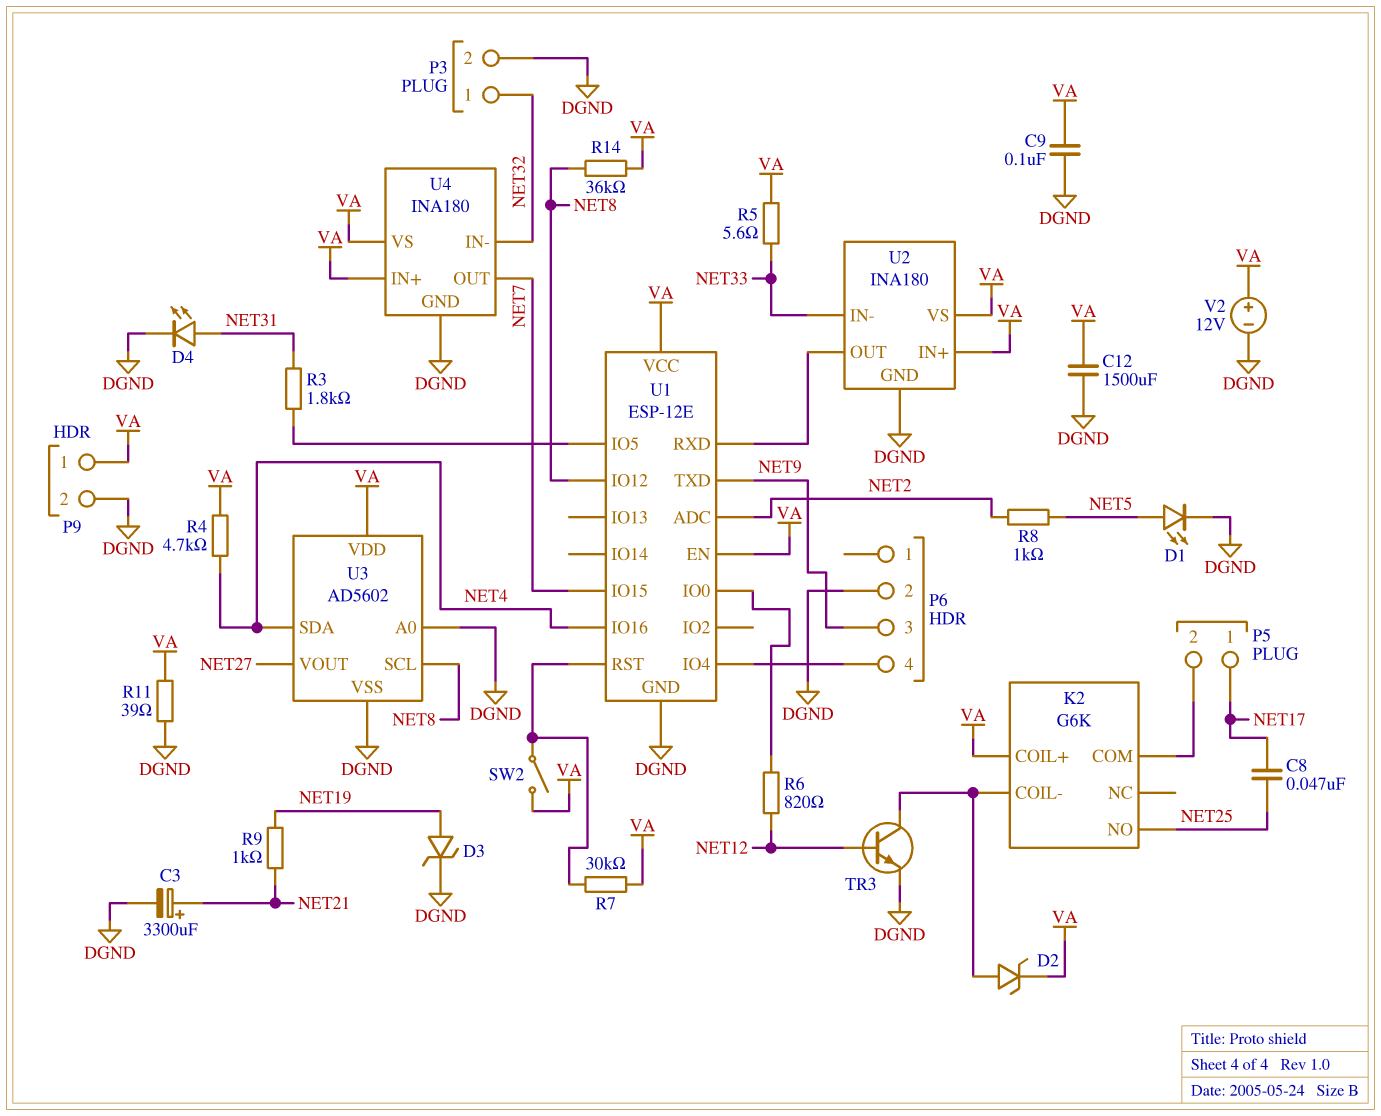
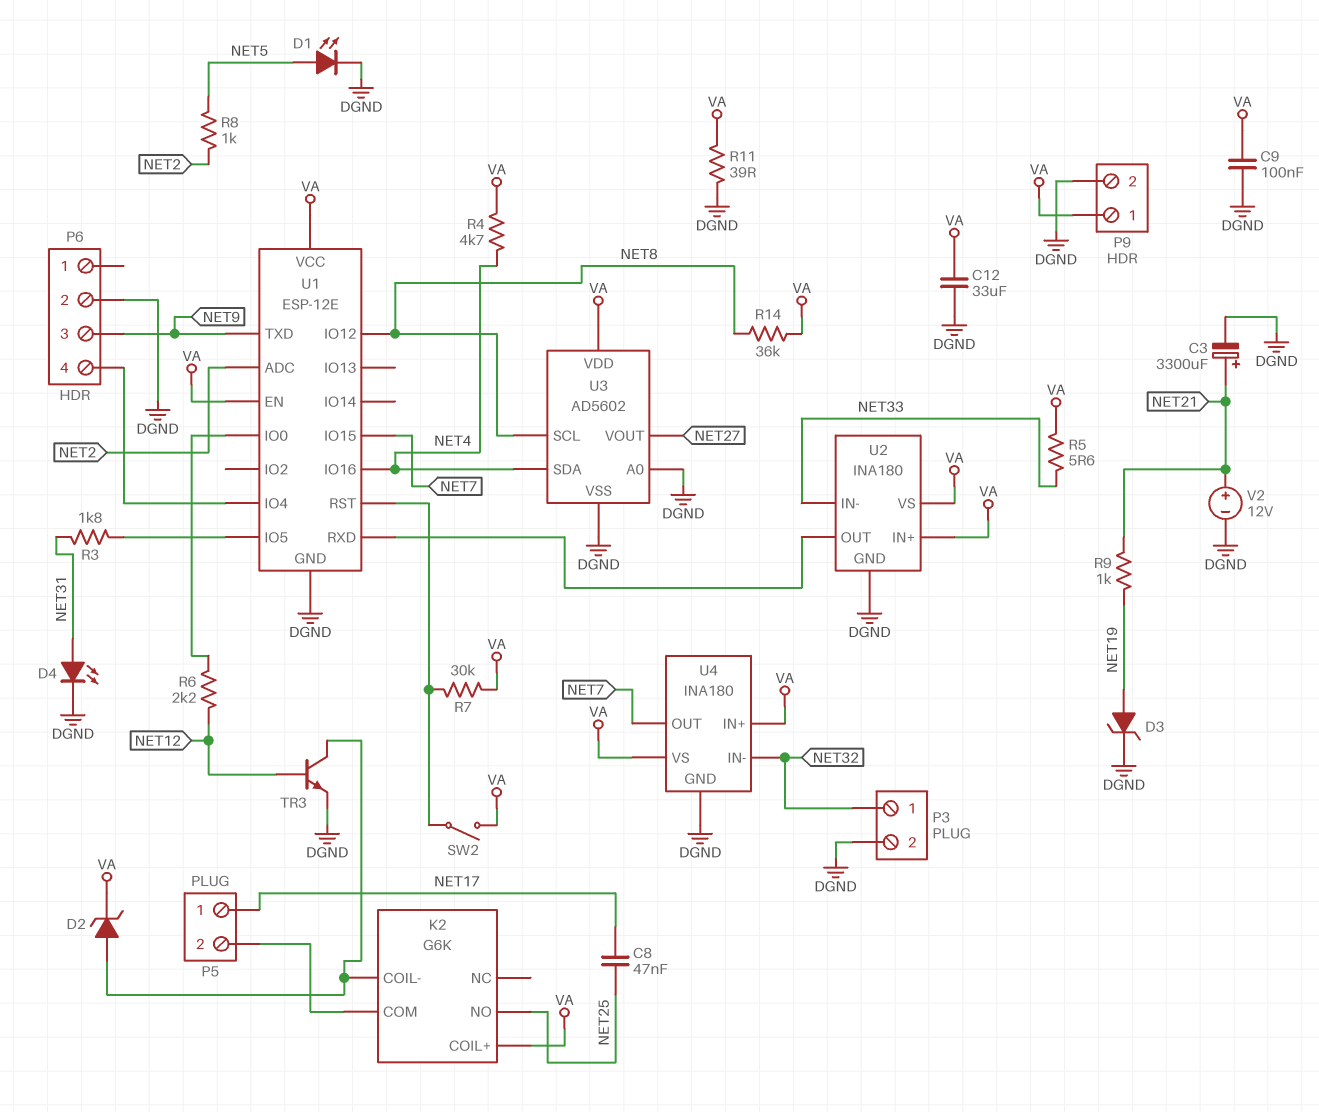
C12: 1500uF (DGND, VA) -> 33uF (DGND, VA)
R6: 820 (NET12, U1/IO0) -> 2.2k (NET12, U1/IO0)
V2: 12V (plus VA, minus DGND) -> 12V (plus NET21, minus DGND)

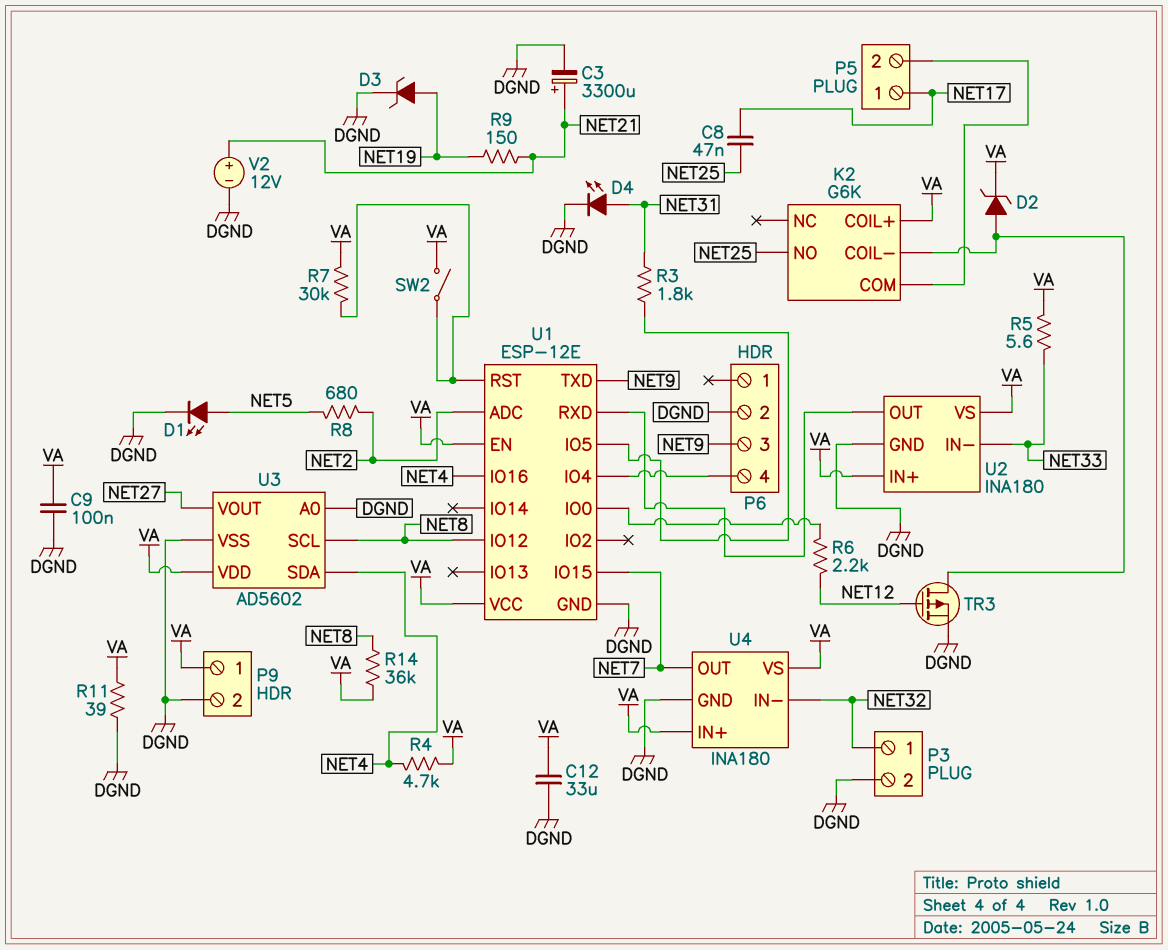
R8: 1k (NET2, NET5) -> 680 (NET2, NET5)
R9: 1k (NET19, NET21) -> 150 (NET19, NET21)
TR3: NPN (B NET12, C K2/COIL-, E DGND) -> PMOS (G NET12, D K2/COIL-, S DGND)

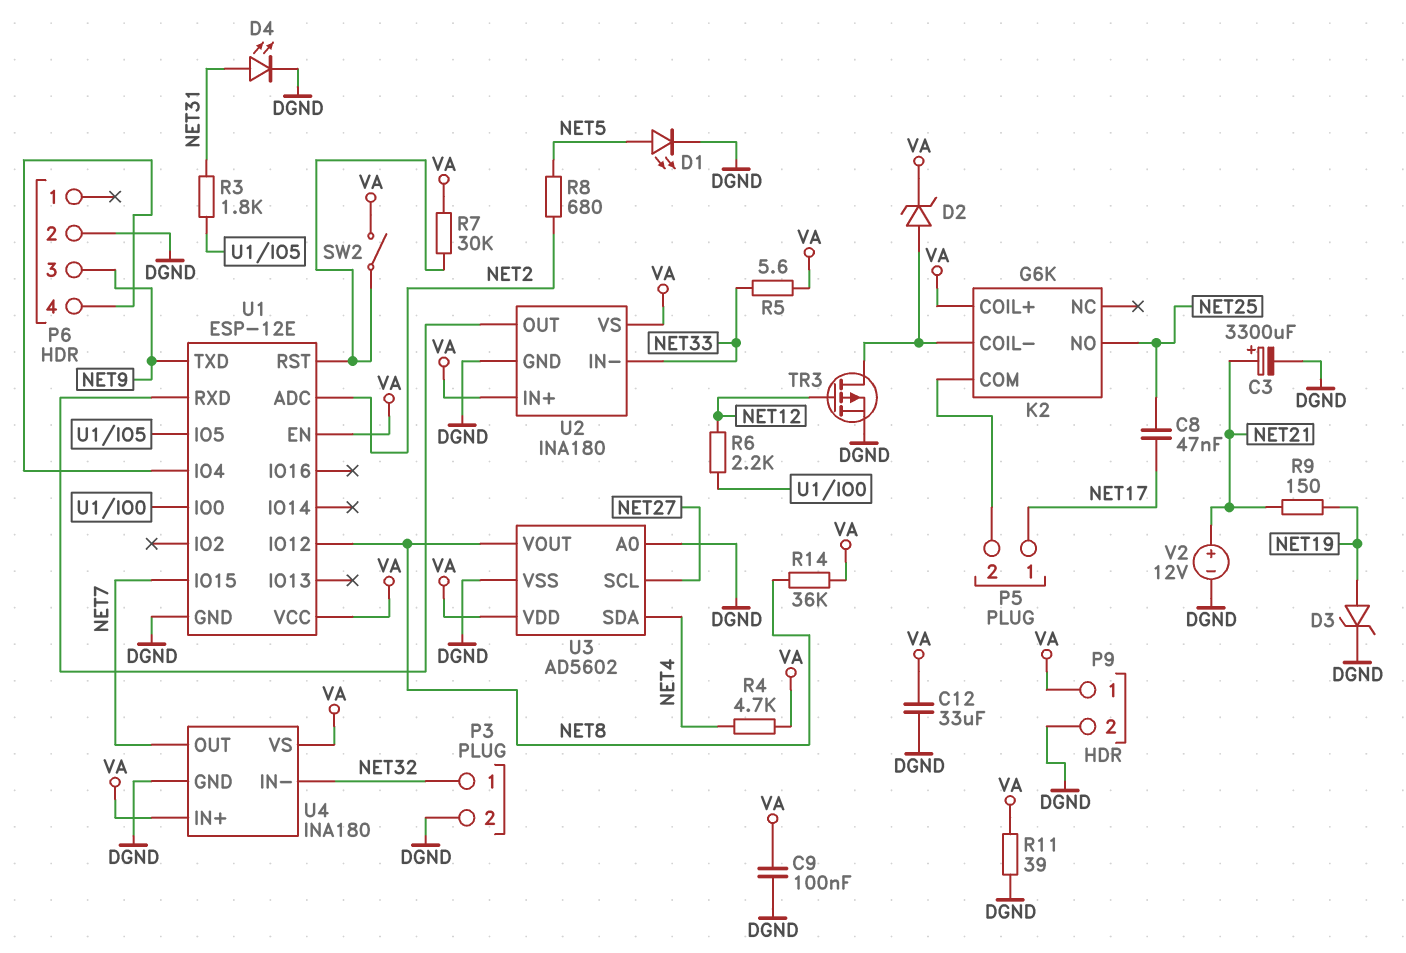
U1 pin IO16: NET4 -> none
U3 pin SCL: NET8 -> NET27
U3 pin VOUT: NET27 -> NET8

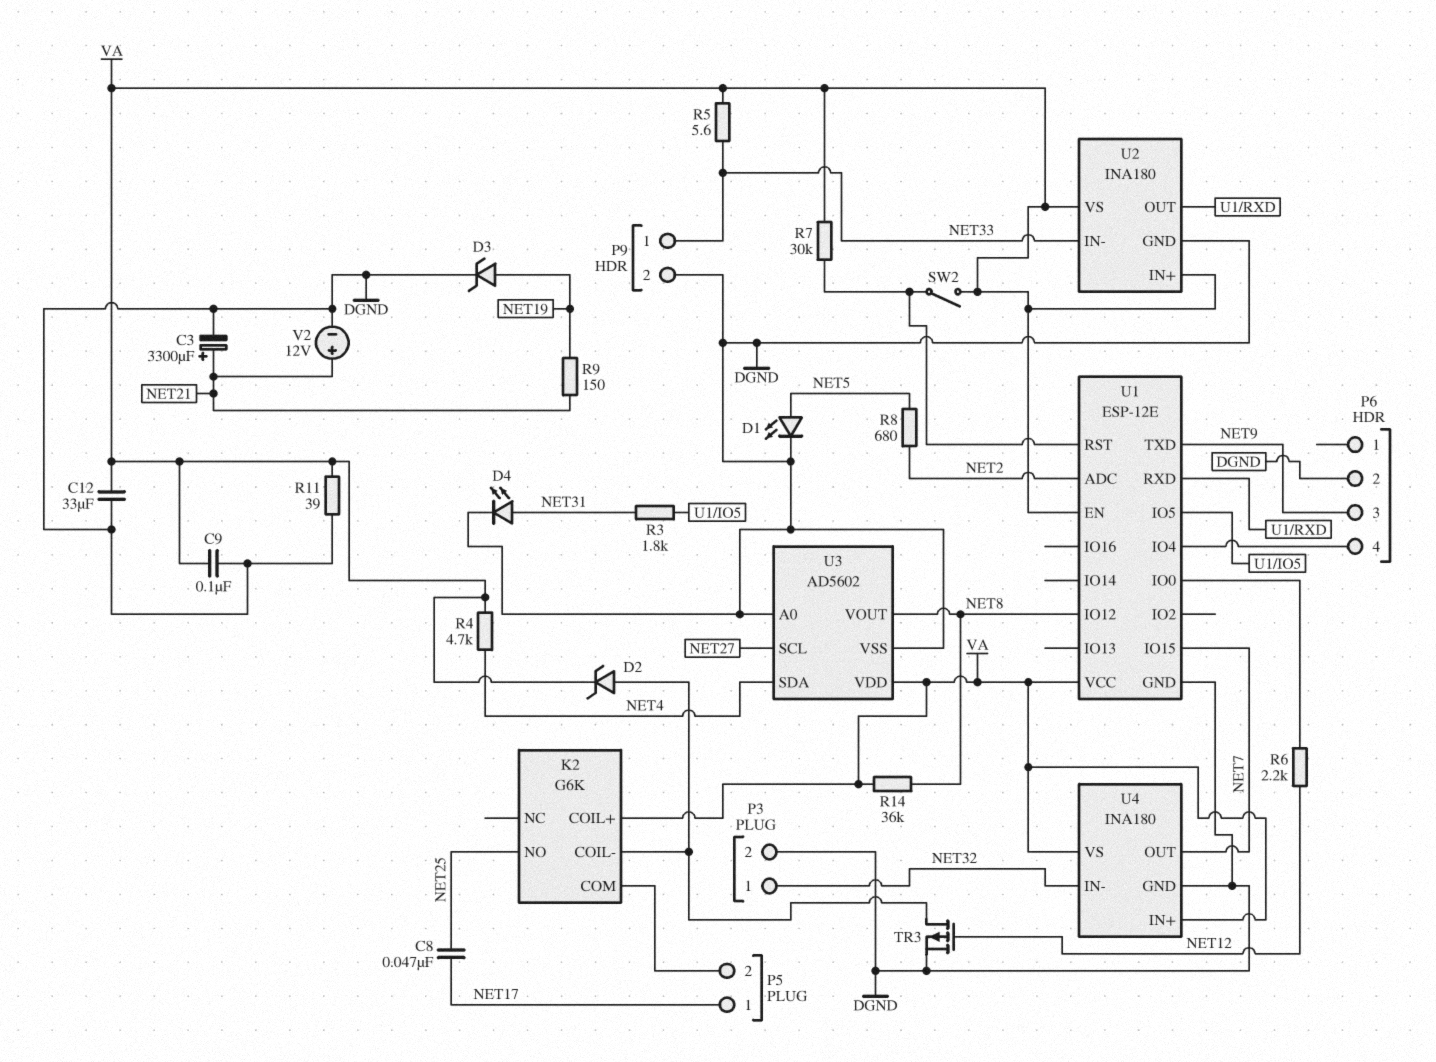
P9 pin 1: VA -> NET33

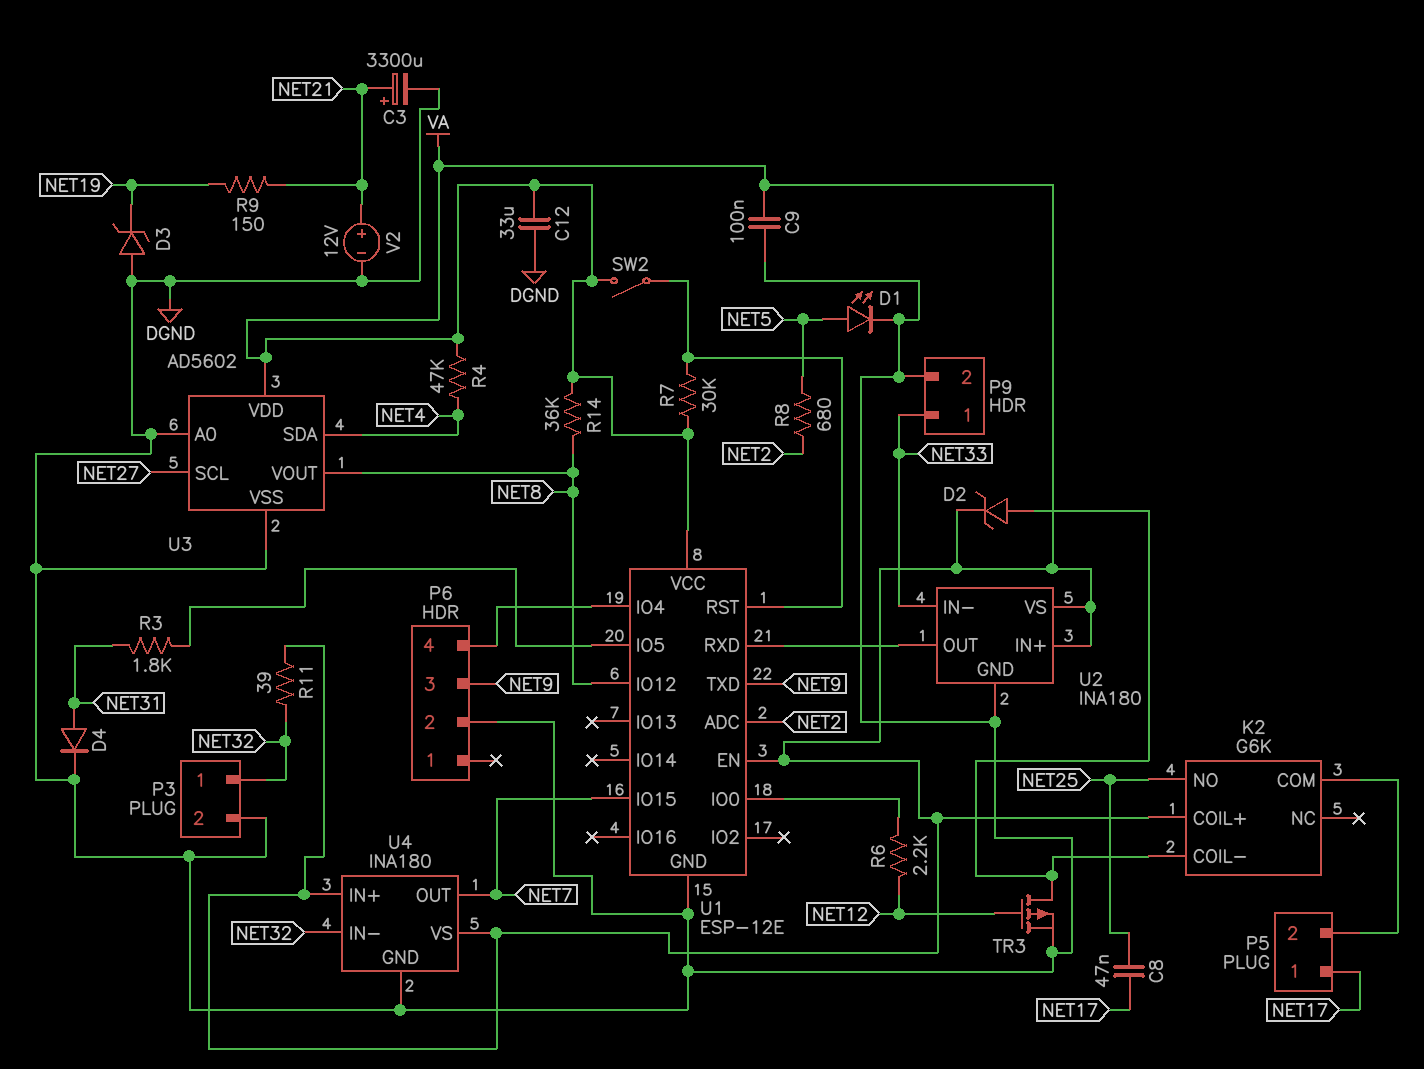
D3: zener (A NET19, K DGND) -> zener (A DGND, K NET19)
D4: LED (A NET31, K DGND) -> diode (A NET31, K DGND)
R4: 4.7k (NET4, VA) -> 47k (NET4, VA)
R5: 5.6 (NET33, VA) -> none
R11: 39 (DGND, VA) -> 39 (NET32, VA)

